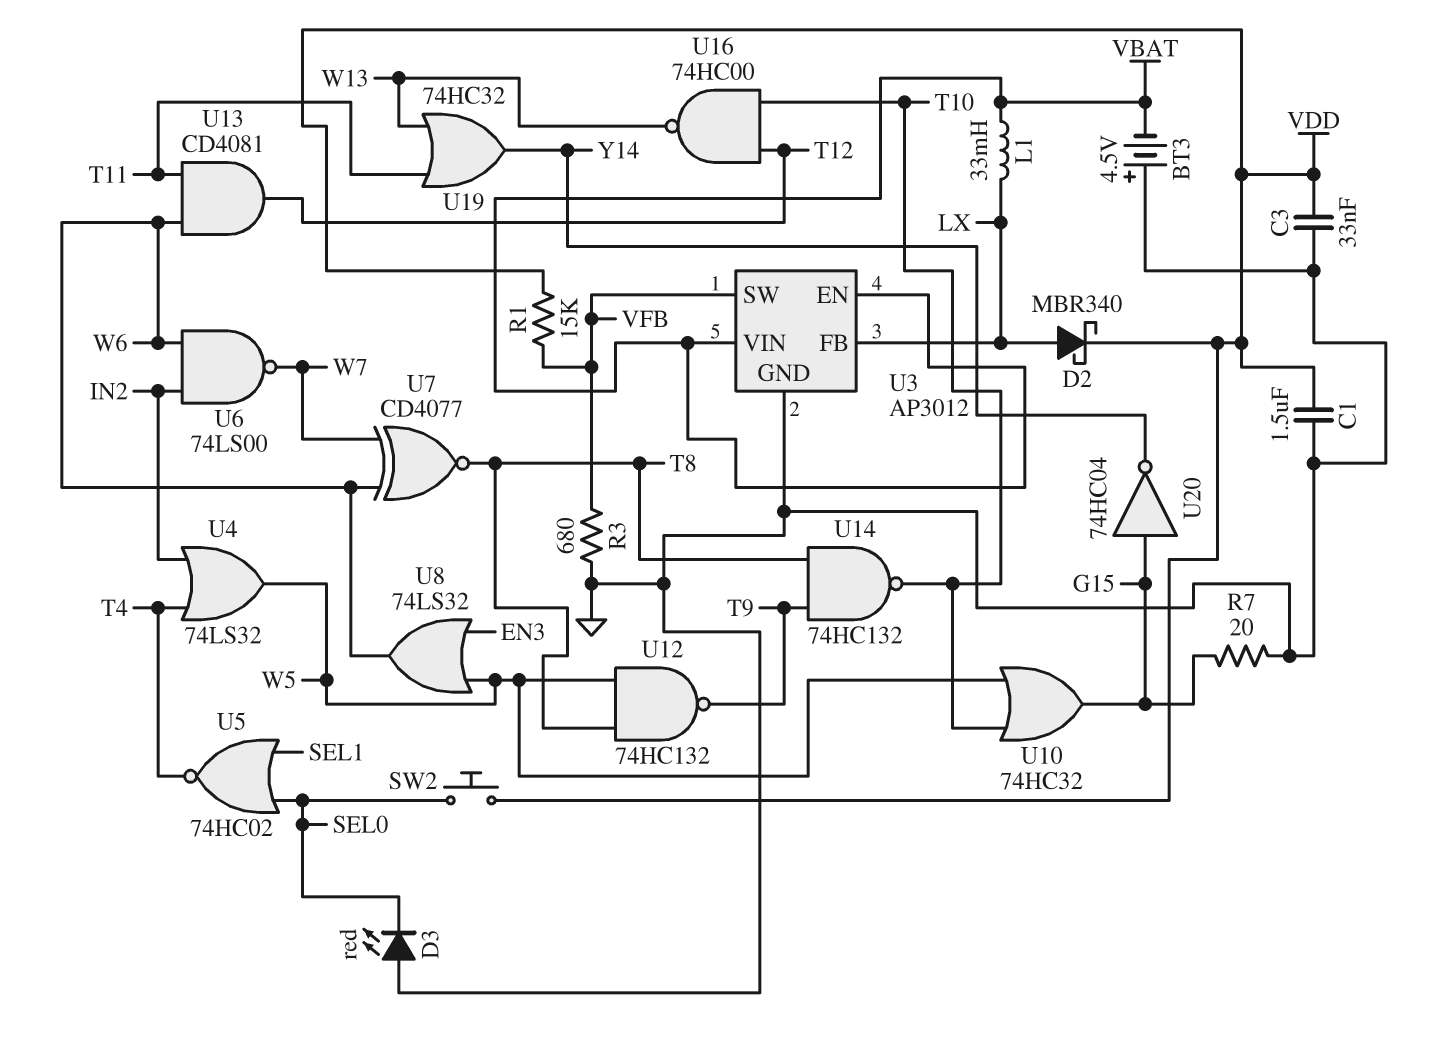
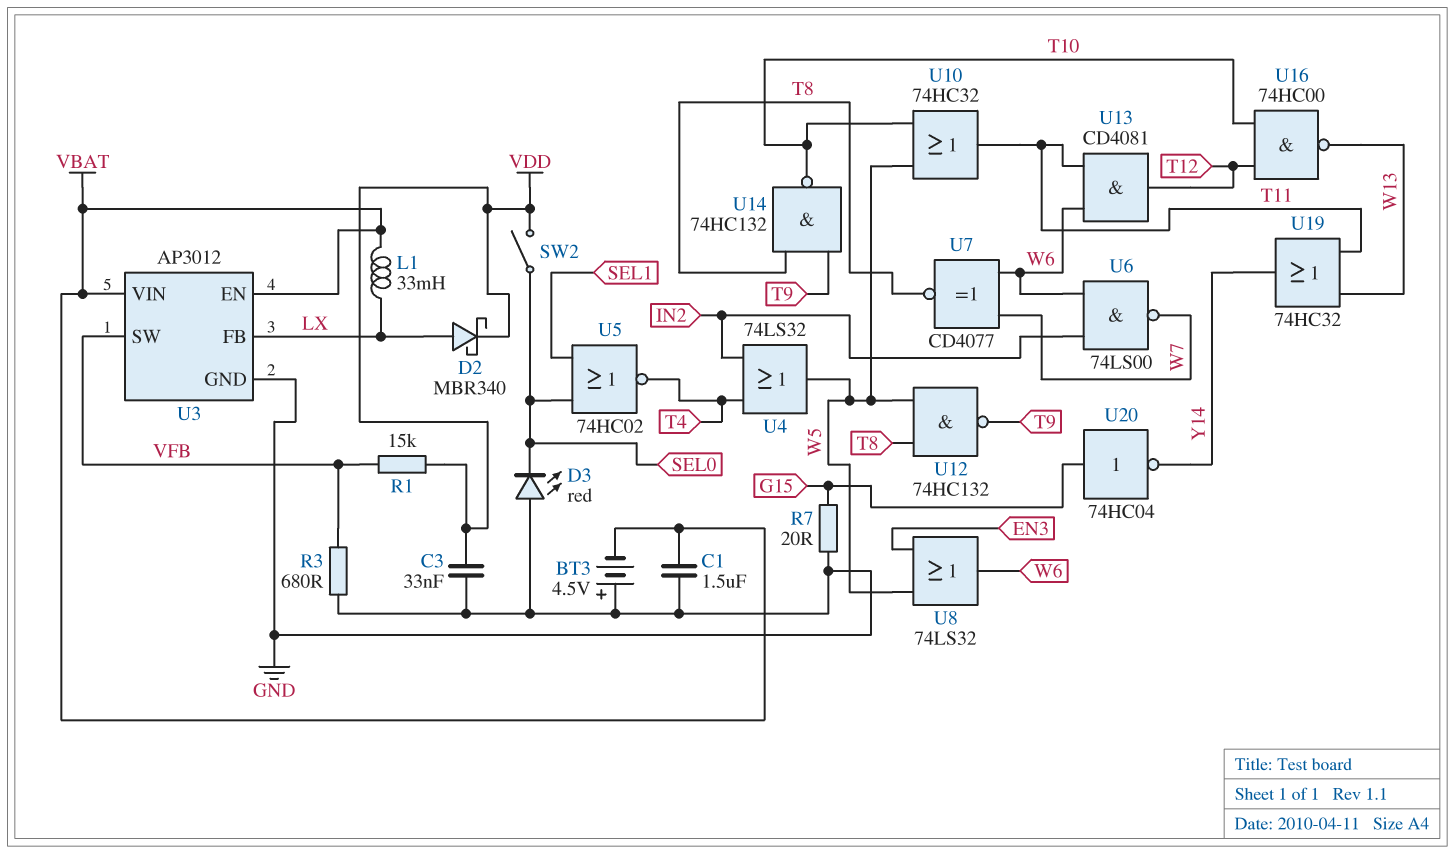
C1: 1.5uF (GND, VDD) -> 1.5uF (GND, VBAT)
SW2: button (SEL0, VDD) -> switch (SEL0, VDD)
U10: OR 74HC32 (in T10, in W5, out G15) -> OR 74HC32 (in T10, in W5, out T11)

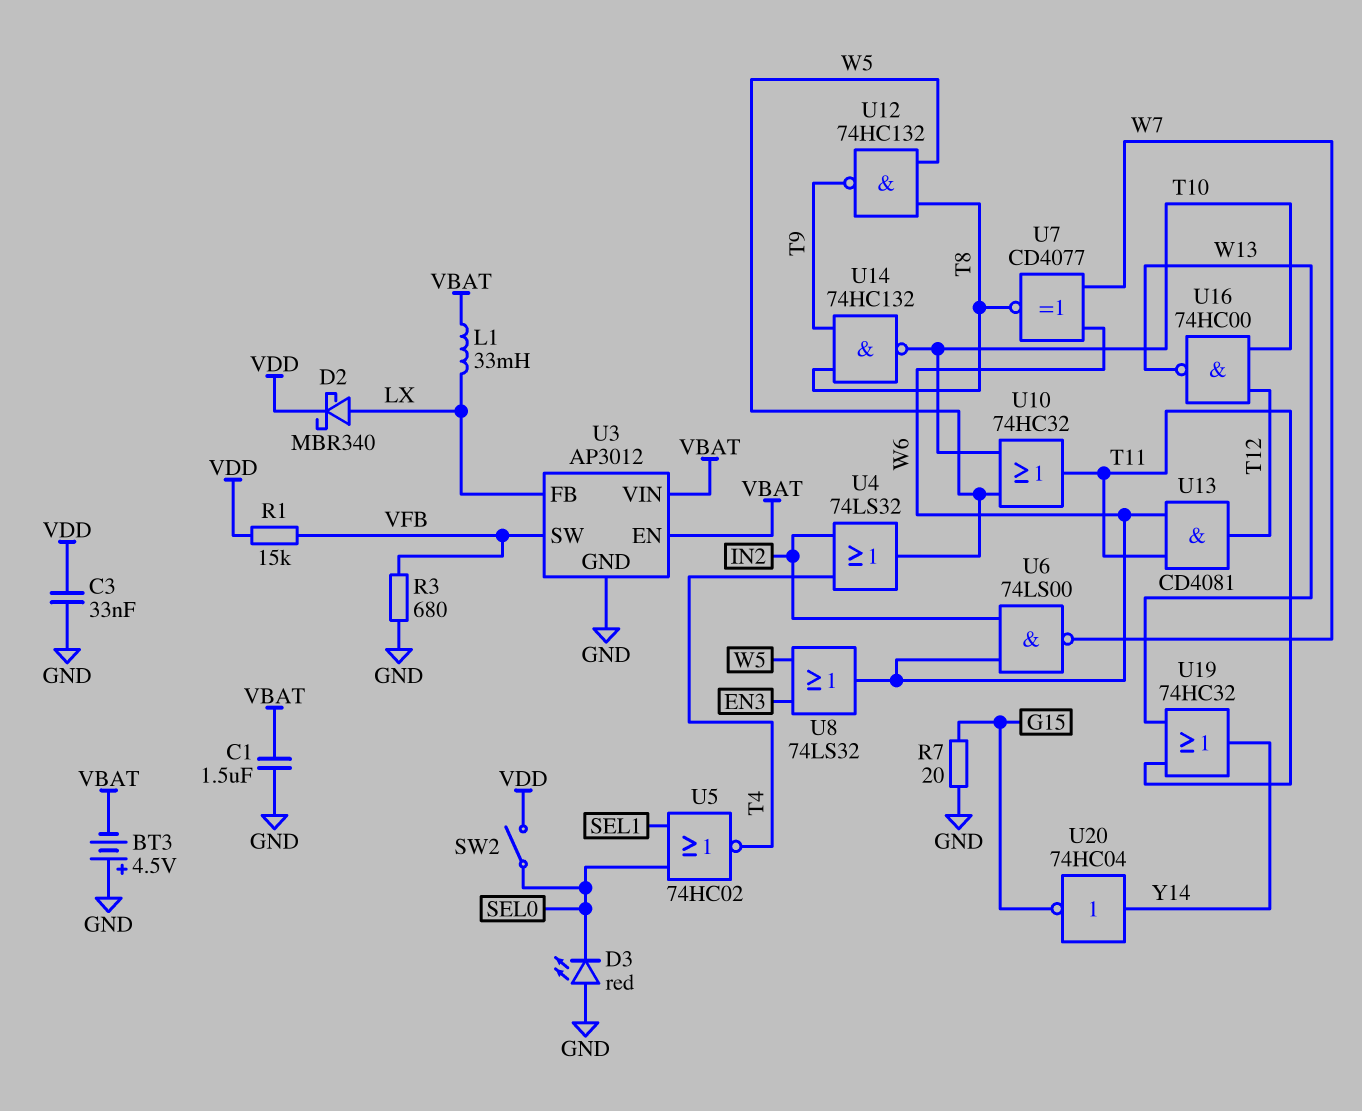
U20: NOT 74HC04 (in G15, out Y14) -> NOT 74HC04 (in Y14, out G15)

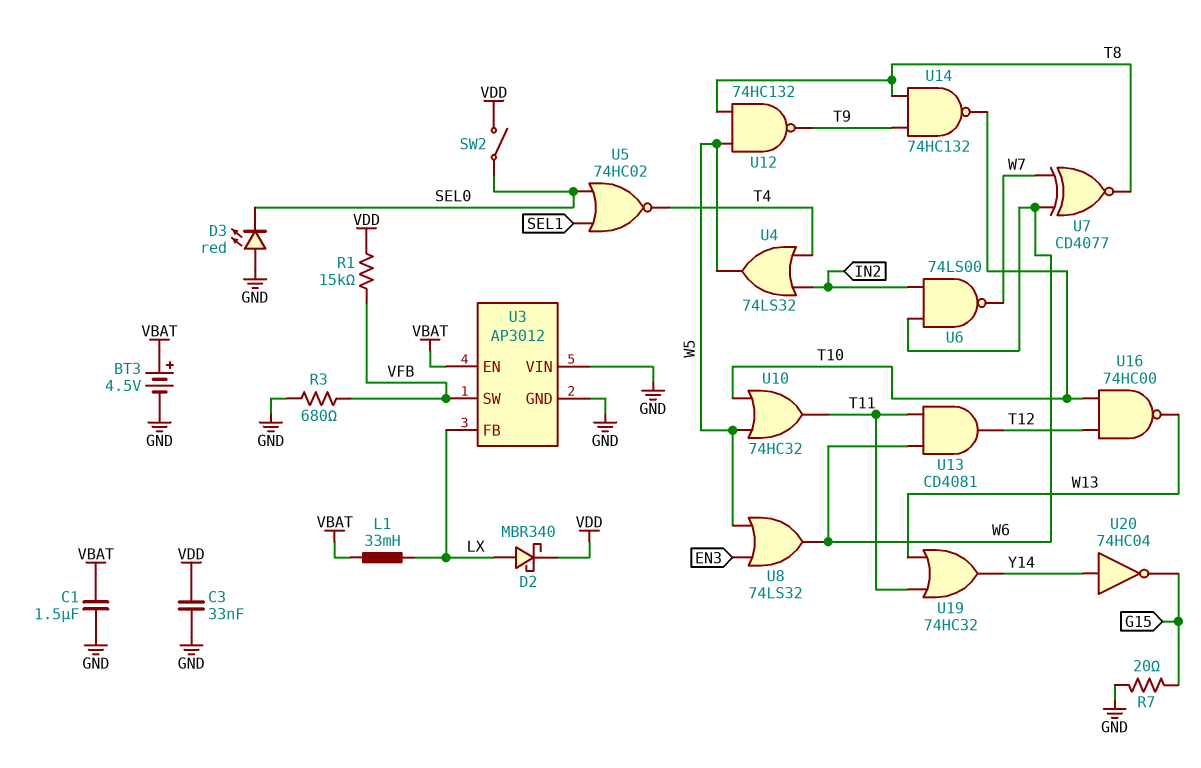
BT3: 4.5V (plus GND, minus VBAT) -> 4.5V (plus VBAT, minus GND)
U3 pin VIN: VBAT -> GND

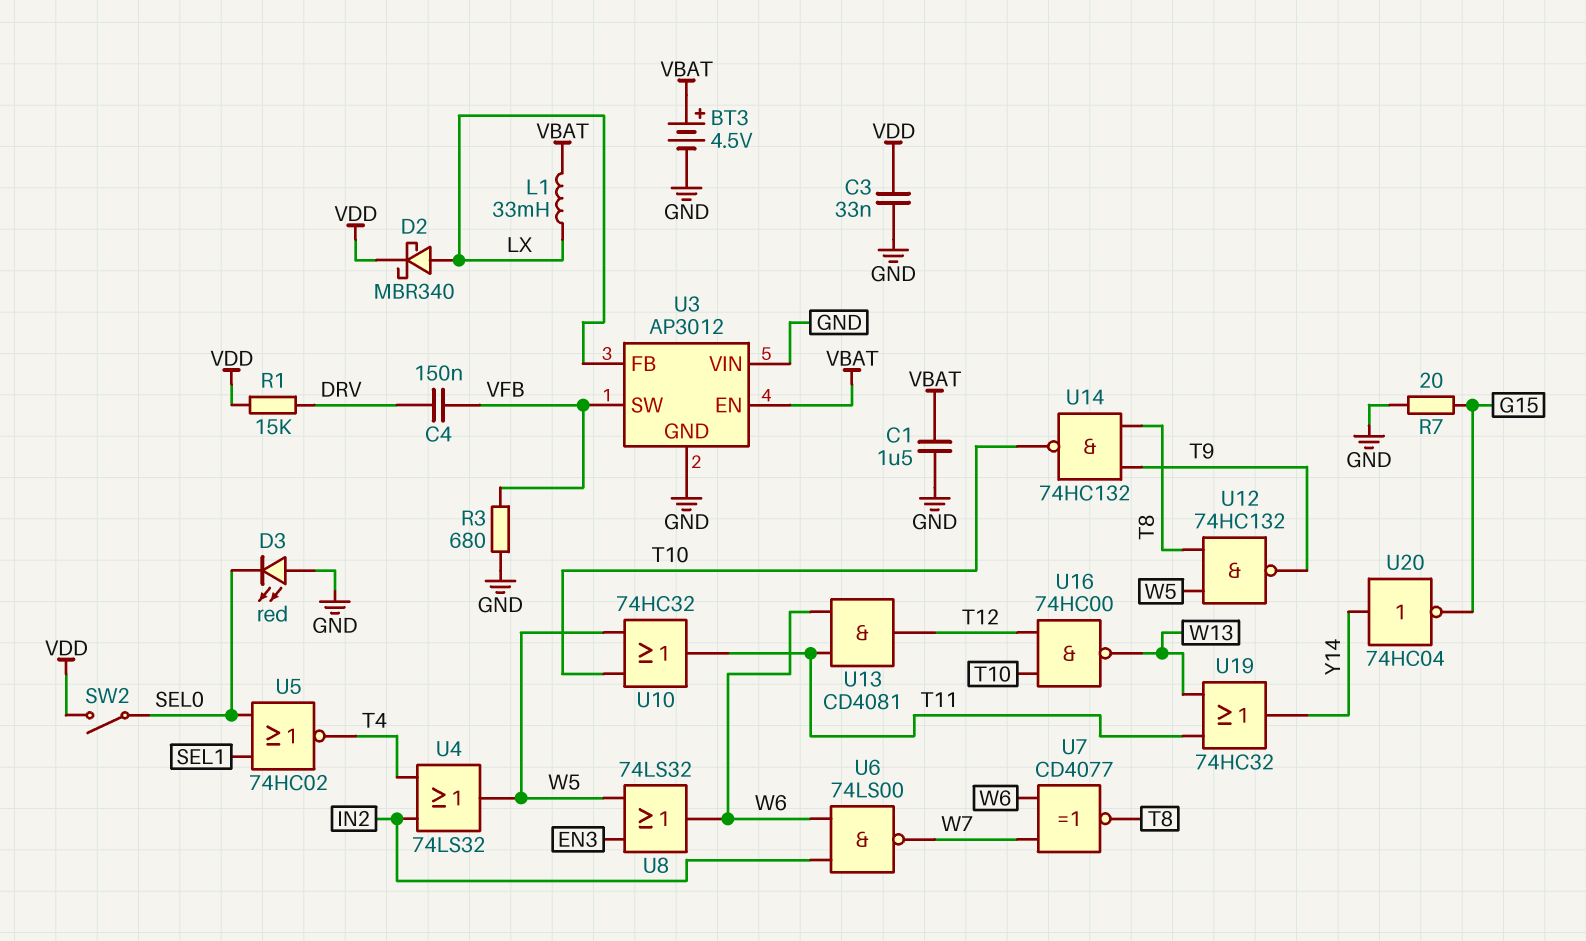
C4: none -> 150nF (DRV, VFB)
R1: 15k (VDD, VFB) -> 15k (DRV, VDD)

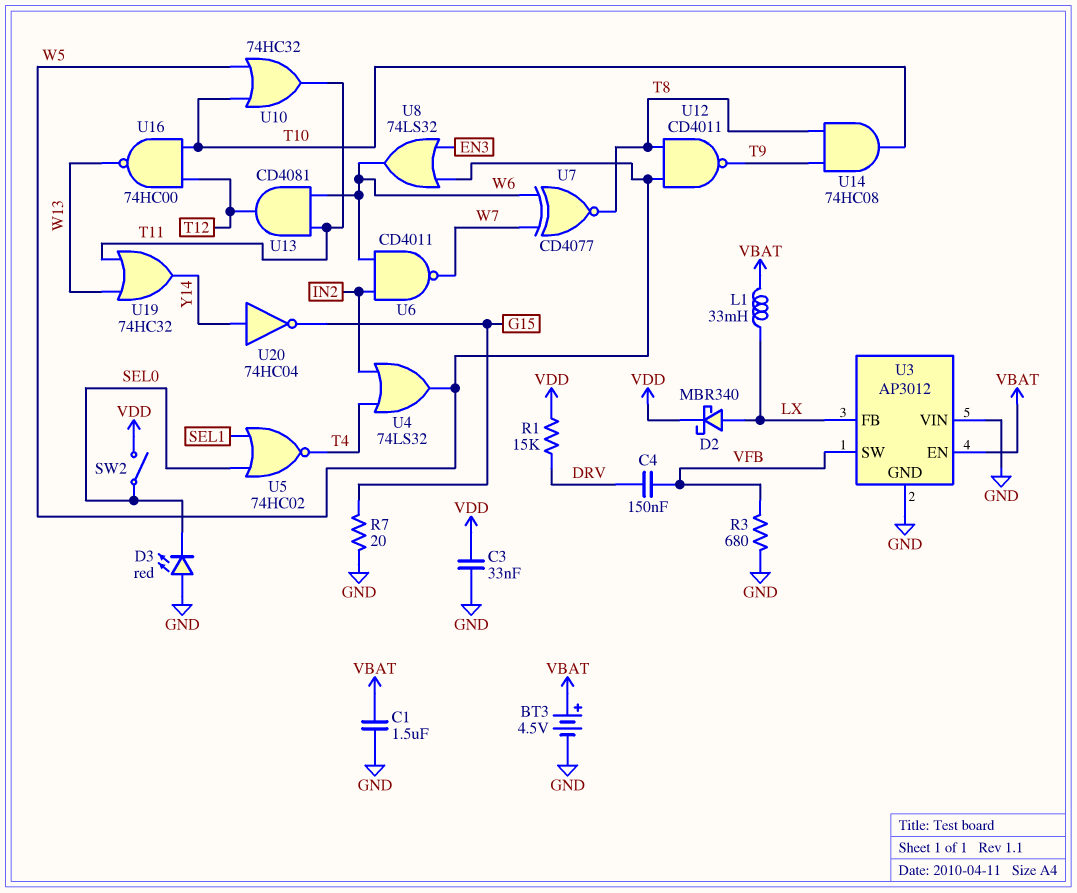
U6: NAND 74LS00 (in IN2, in W6, out W7) -> NAND CD4011 (in IN2, in W6, out W7)
U12: NAND 74HC132 (in T8, in W5, out T9) -> NAND CD4011 (in T8, in W5, out T9)
U14: NAND 74HC132 (in T8, in T9, out T10) -> AND 74HC08 (in T8, in T9, out T10)

